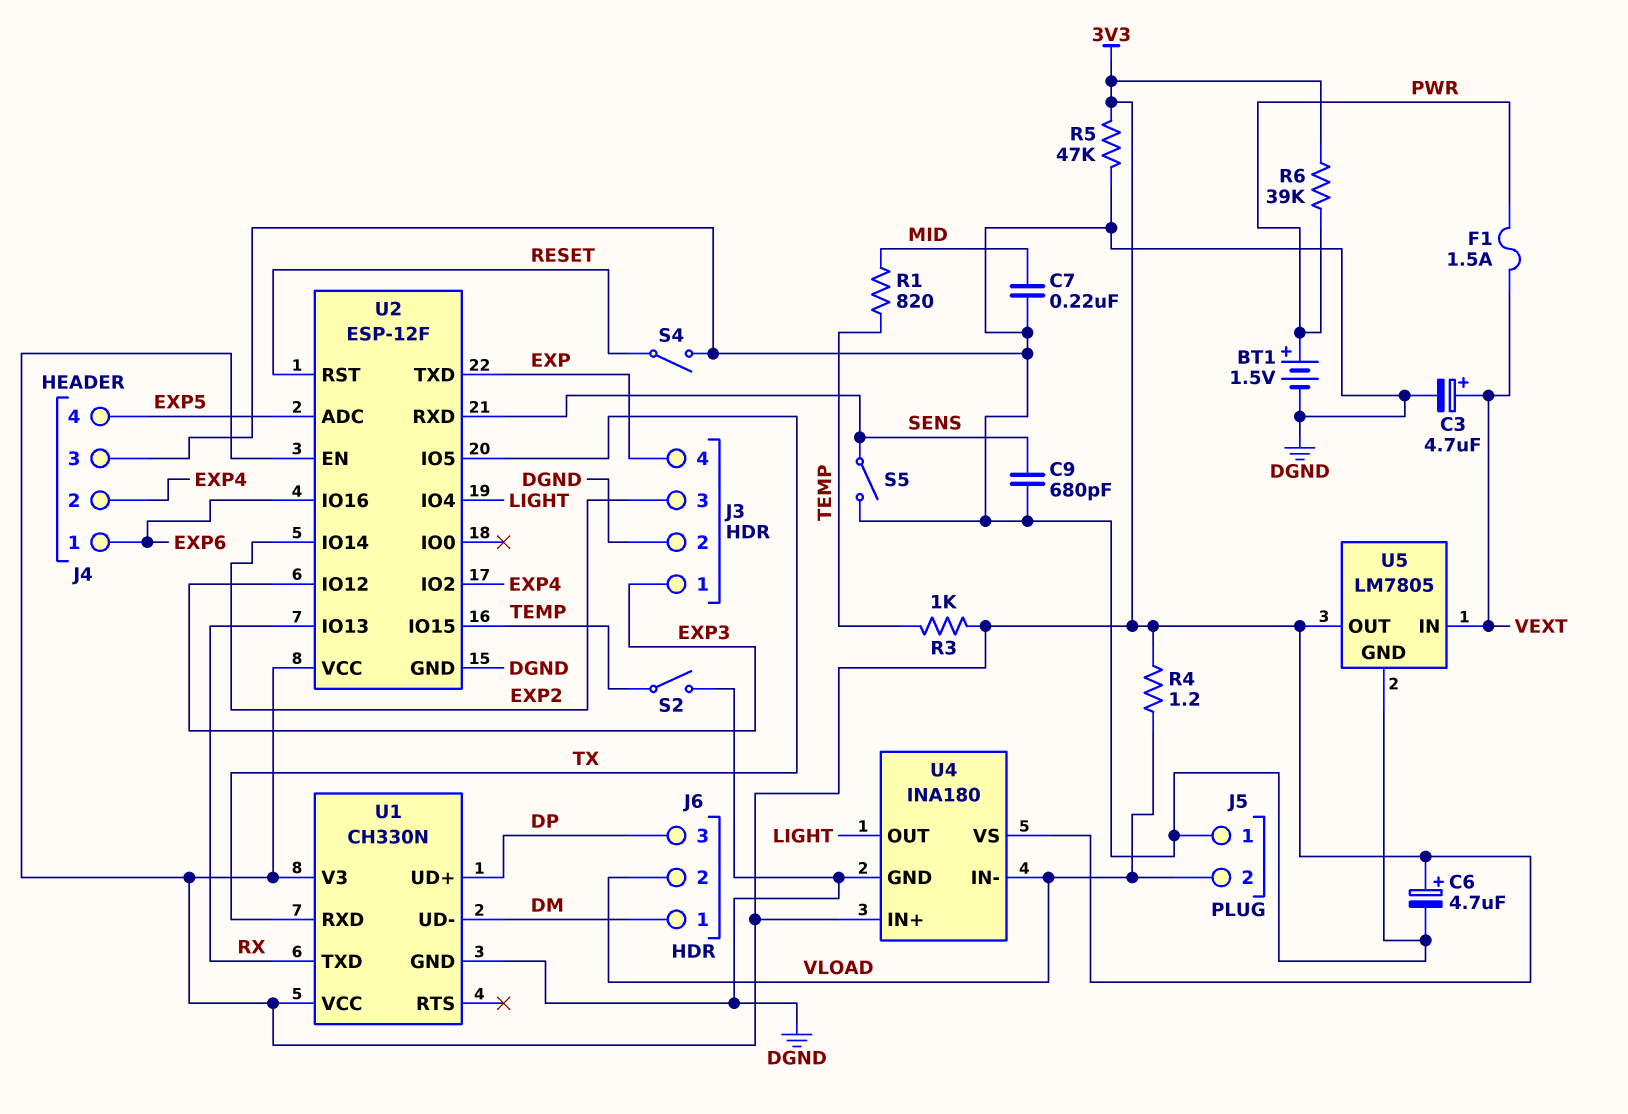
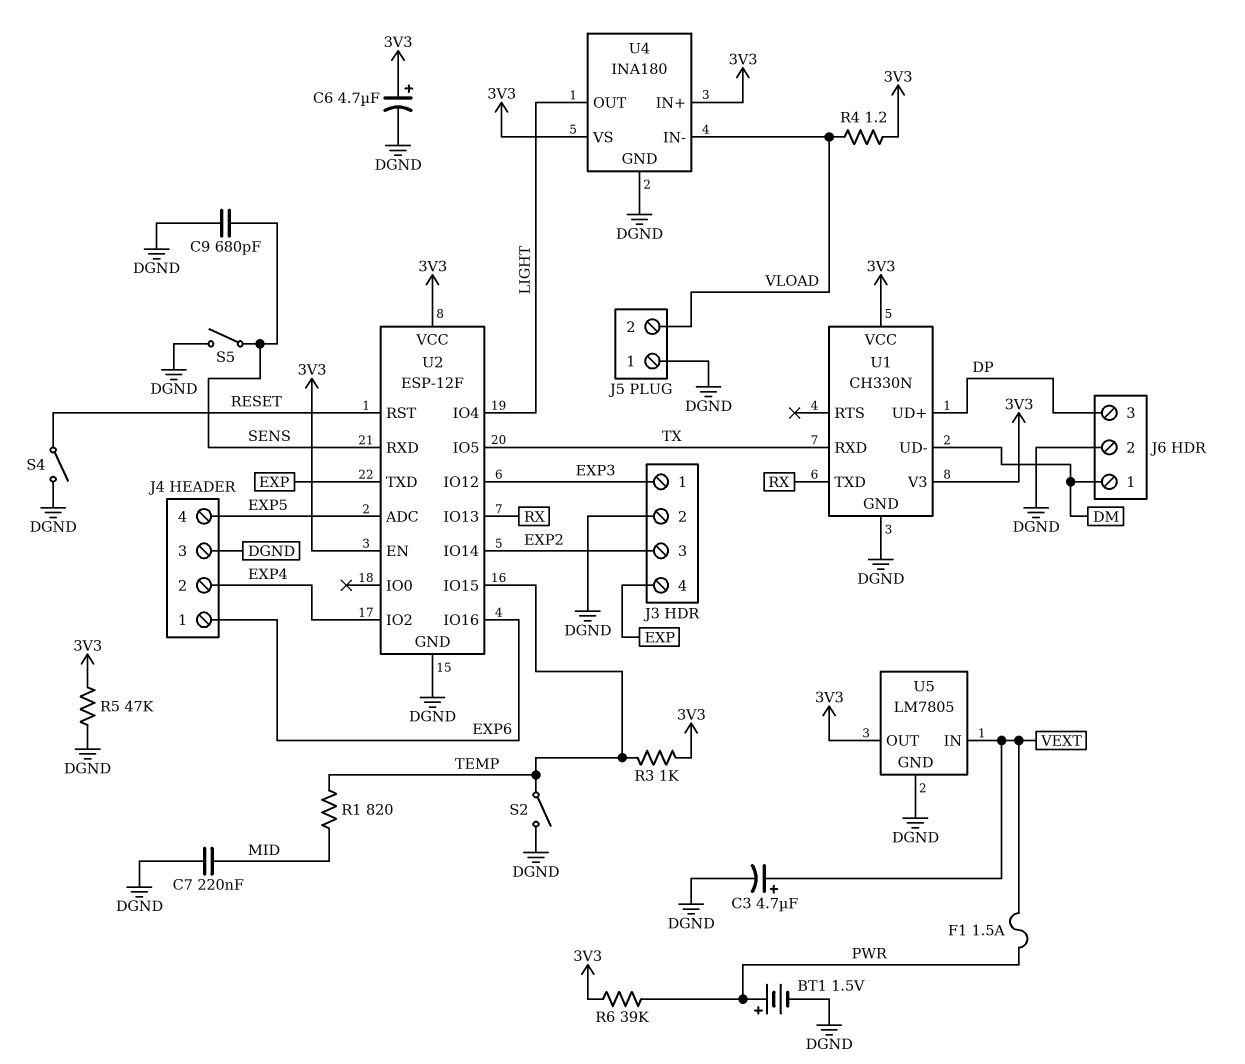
J6 pin 2: VLOAD -> DGND

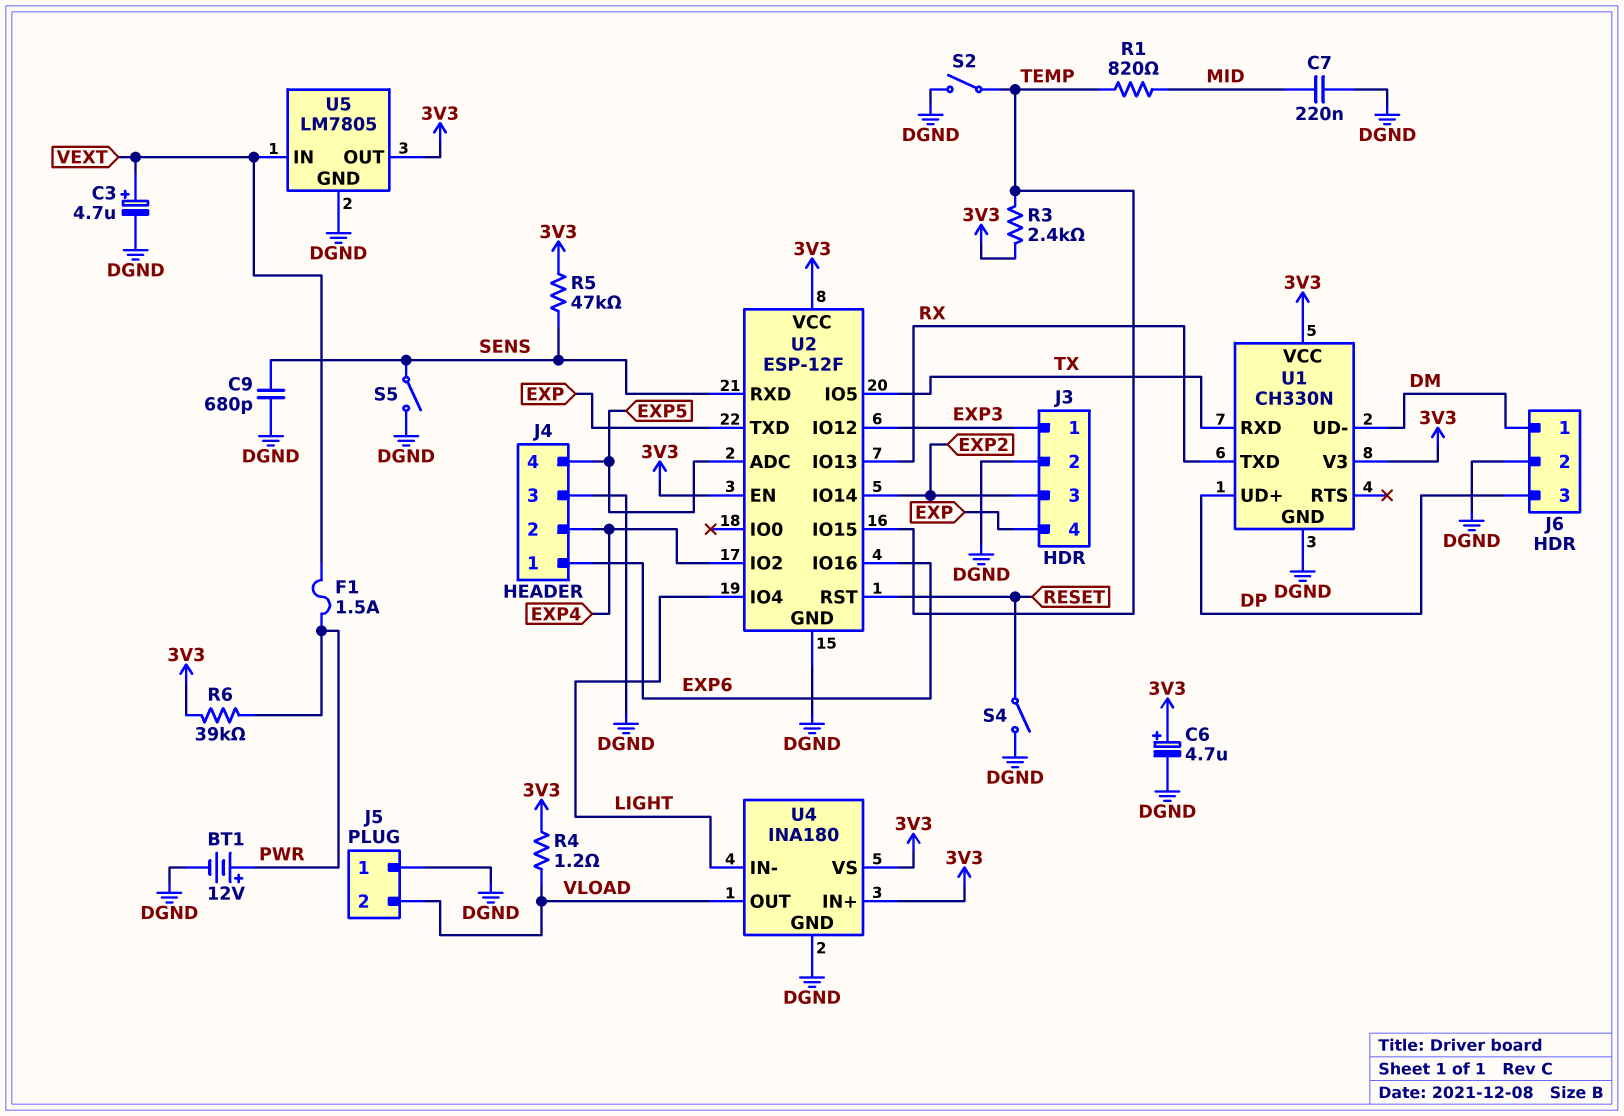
BT1: 1.5V (plus PWR, minus DGND) -> 12V (plus PWR, minus DGND)
R3: 1k (3V3, TEMP) -> 2.4k (3V3, TEMP)
R5: 47k (3V3, DGND) -> 47k (3V3, SENS)
U4 pin IN-: VLOAD -> LIGHT
U4 pin OUT: LIGHT -> VLOAD

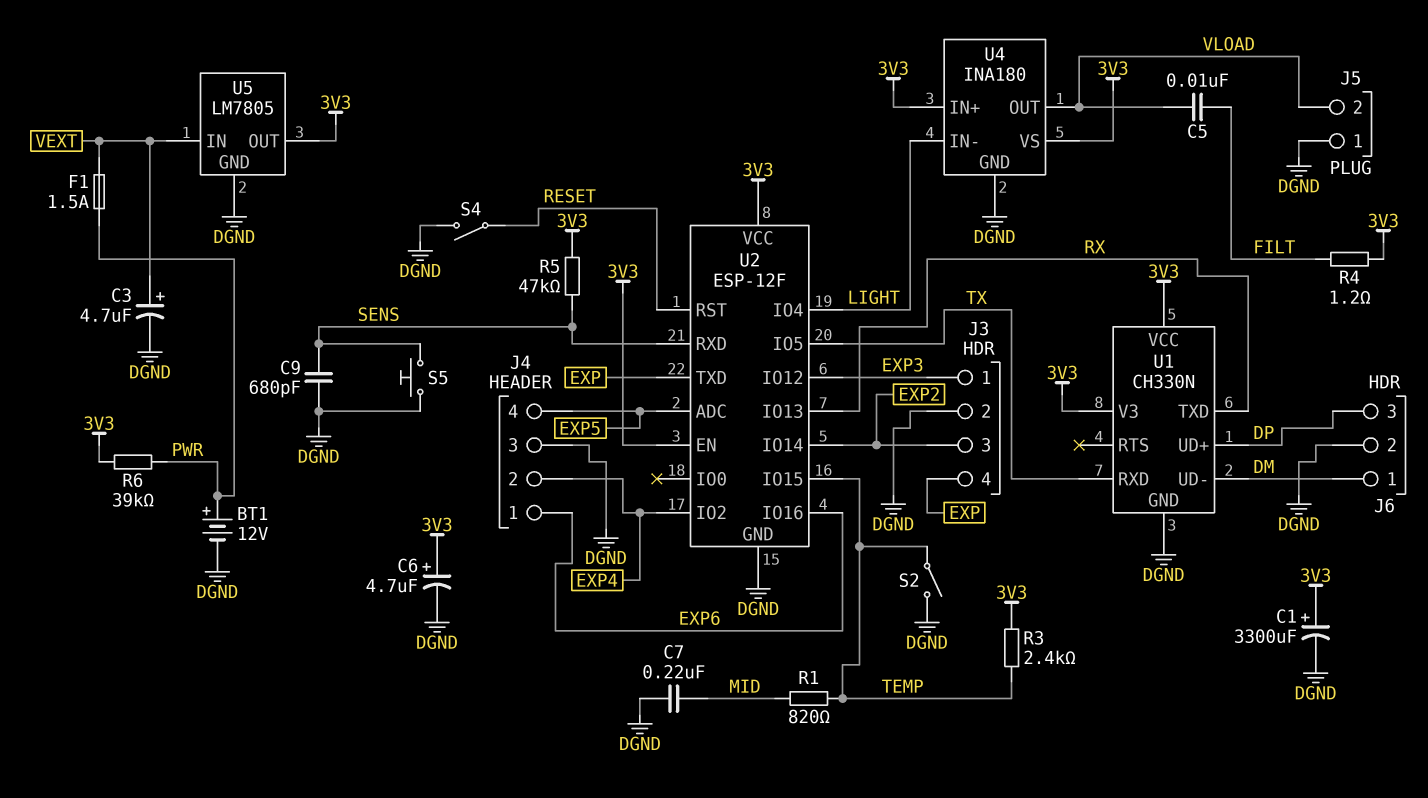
C1: none -> 3300uF (plus 3V3, minus DGND)
C5: none -> 10nF (FILT, VLOAD)
R4: 1.2 (3V3, VLOAD) -> 1.2 (3V3, FILT)
S5: switch (DGND, SENS) -> button (DGND, SENS)

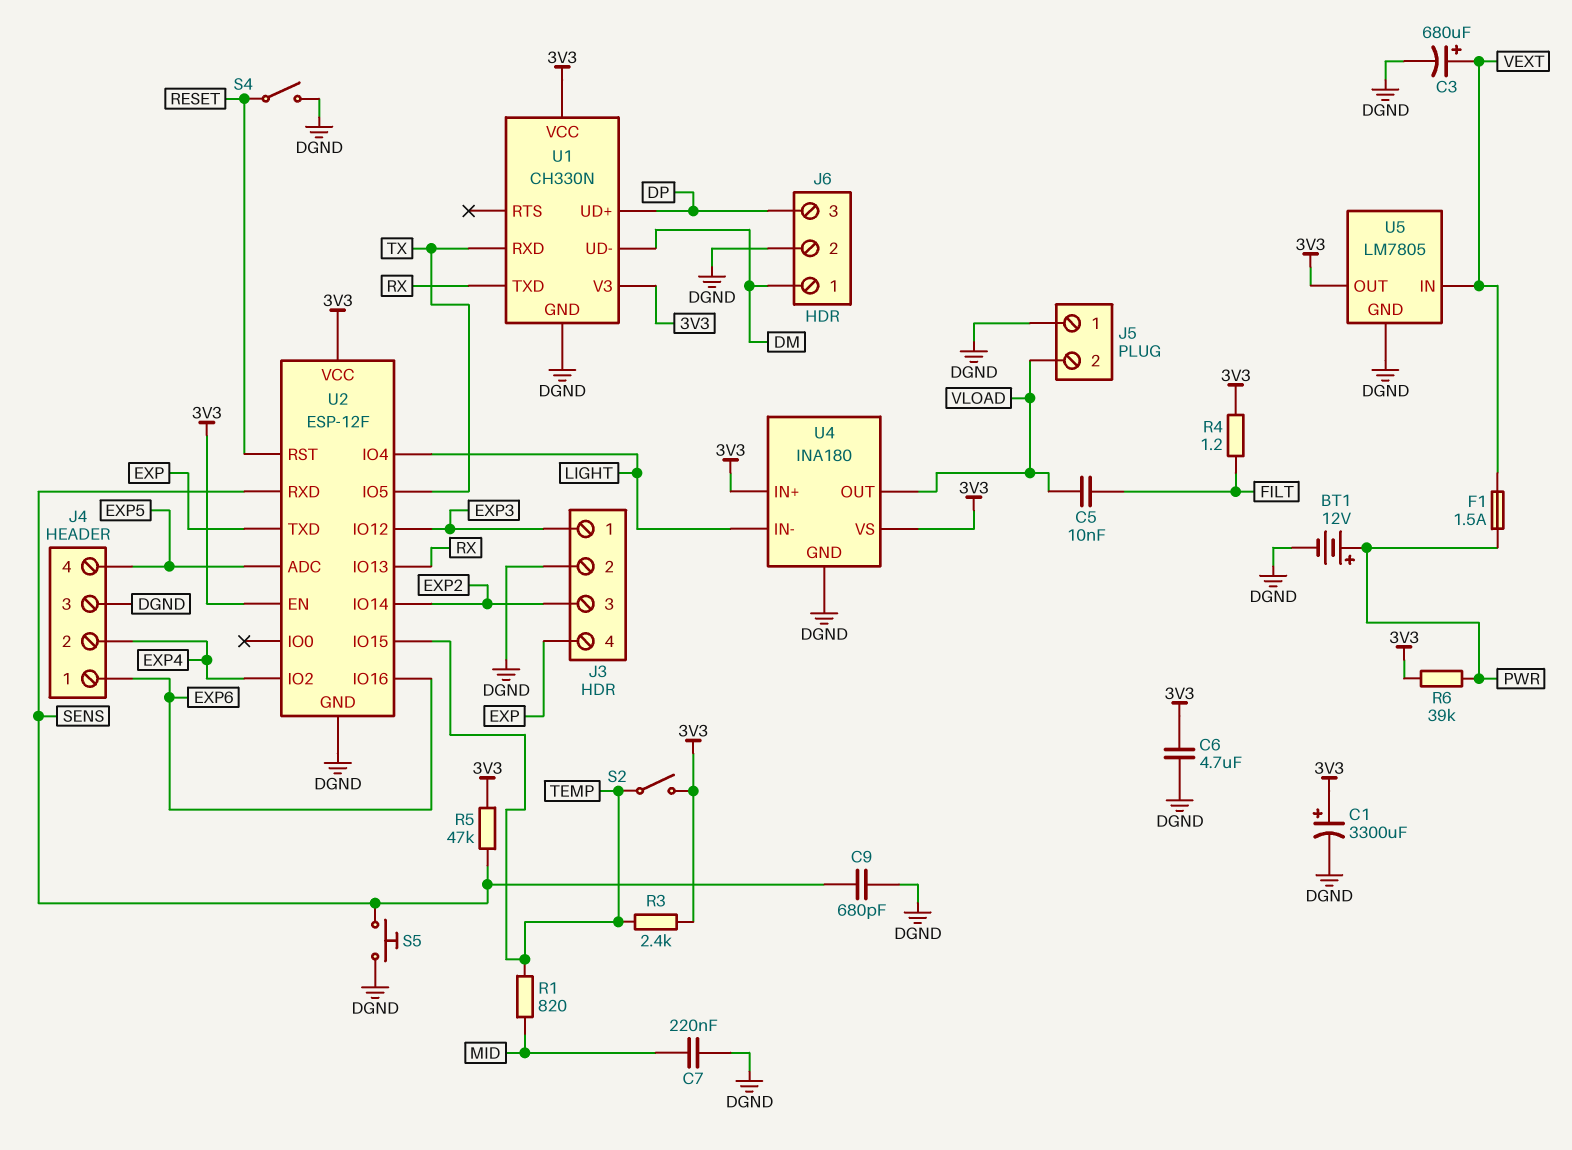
C3: 4.7uF (plus VEXT, minus DGND) -> 680uF (plus VEXT, minus DGND)
C6: 4.7uF (plus 3V3, minus DGND) -> 4.7uF (3V3, DGND)
S2: switch (DGND, TEMP) -> switch (3V3, TEMP)

